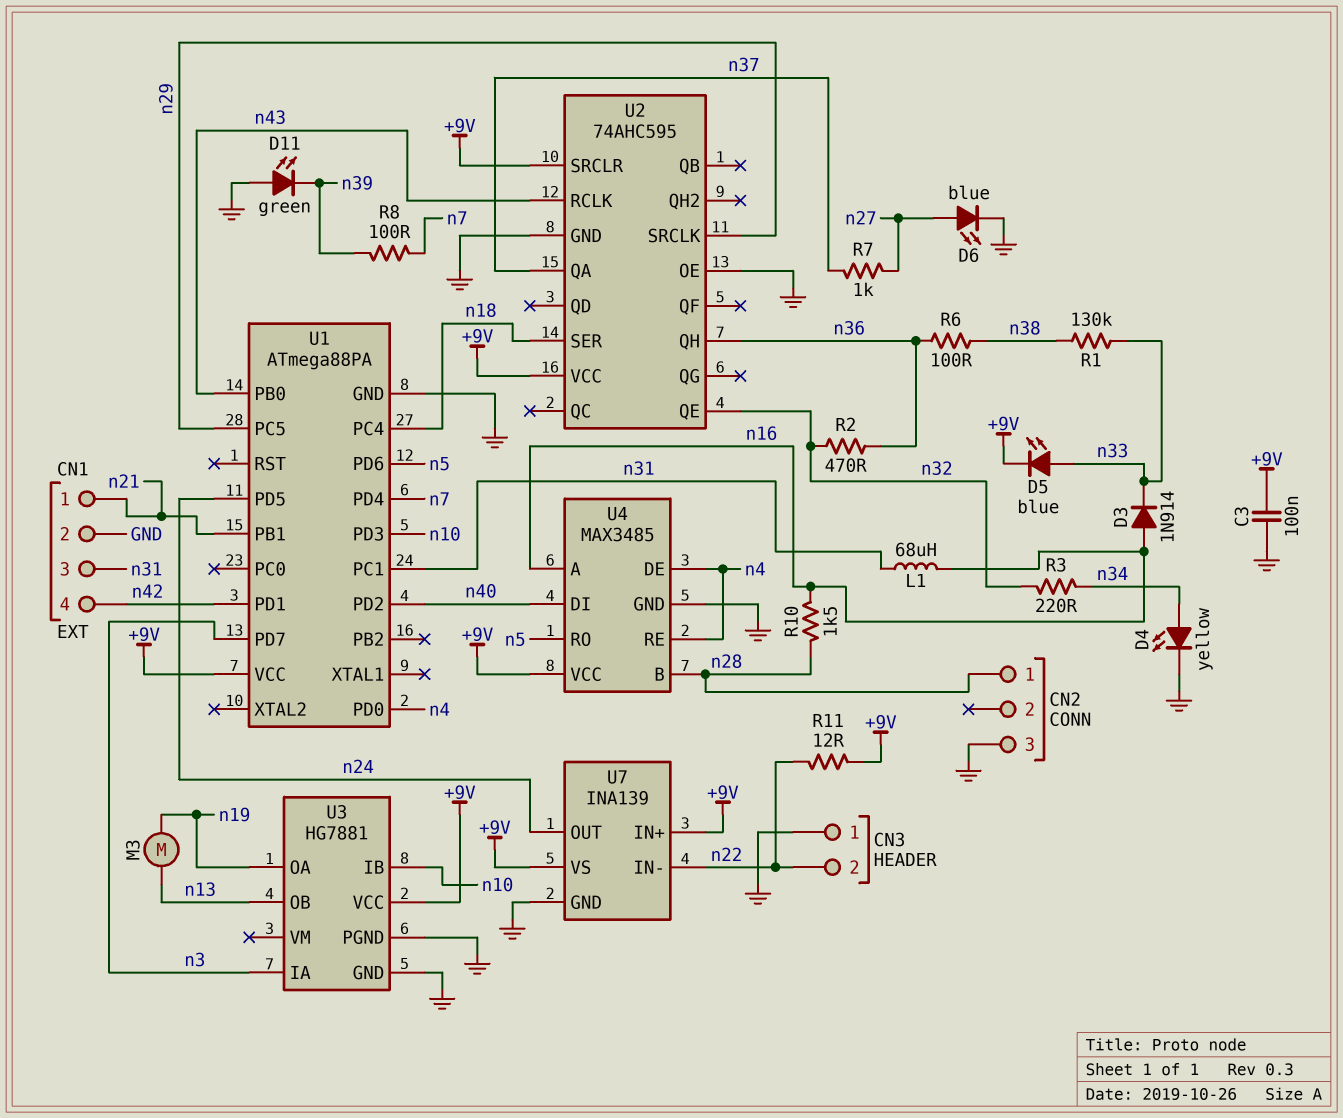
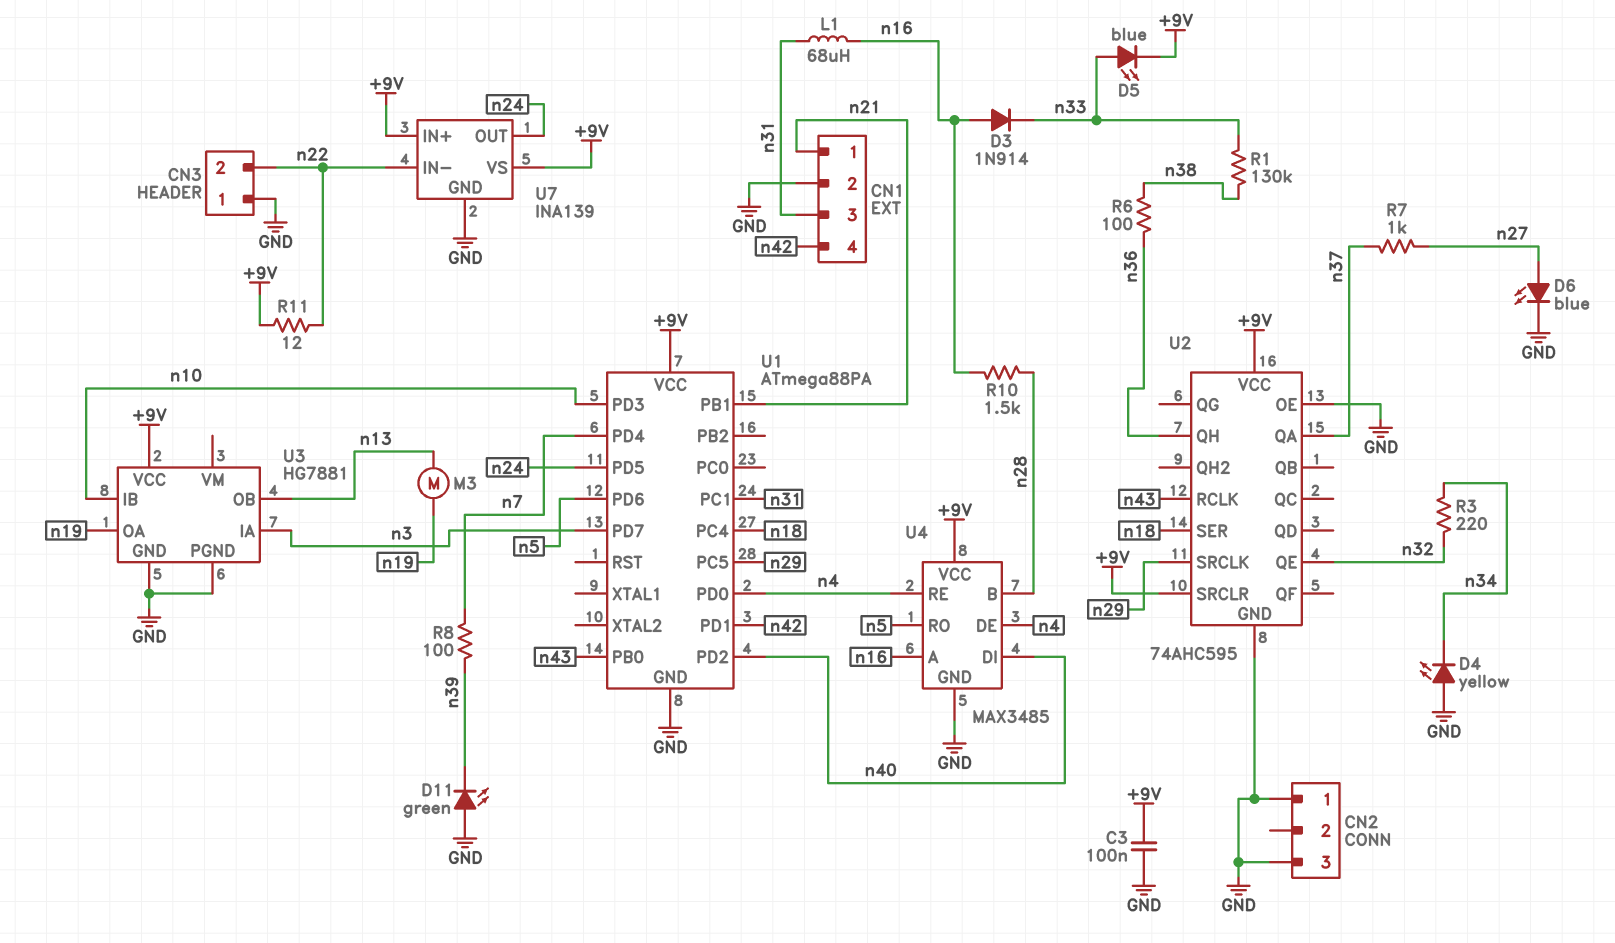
CN2 pin 1: n28 -> GND
D4: LED yellow (A n34, K GND) -> LED yellow (A GND, K n34)
R2: 470 (n32, n36) -> none

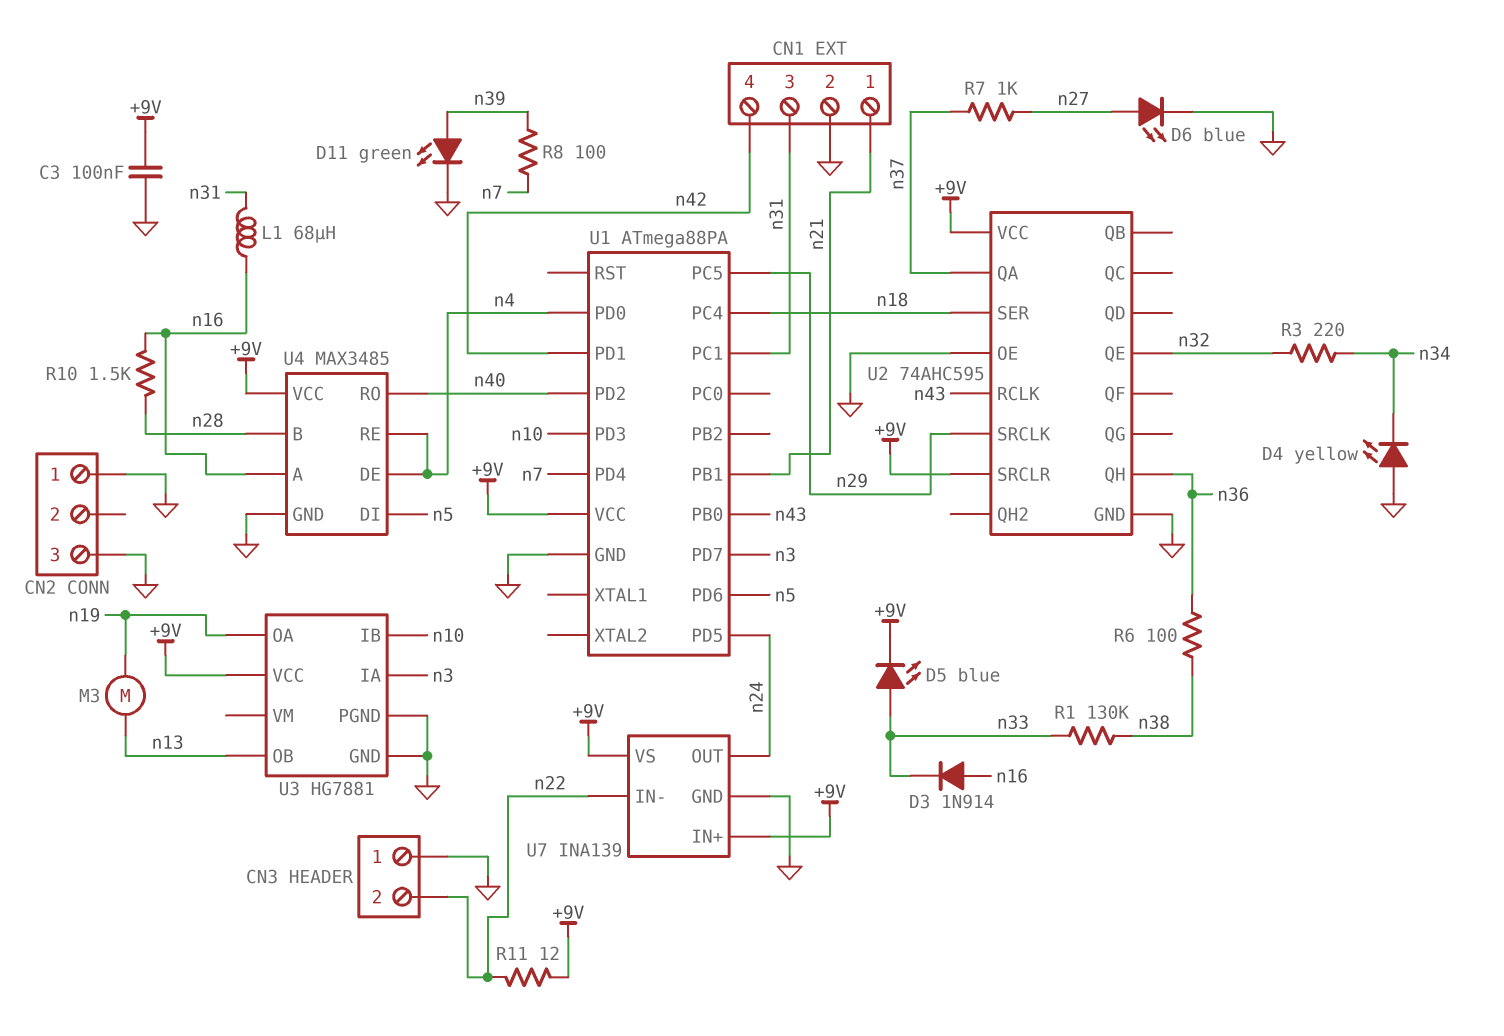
D11: LED green (A GND, K n39) -> LED green (A n39, K GND)
U4 pin DI: n40 -> n5
U4 pin RO: n5 -> n40

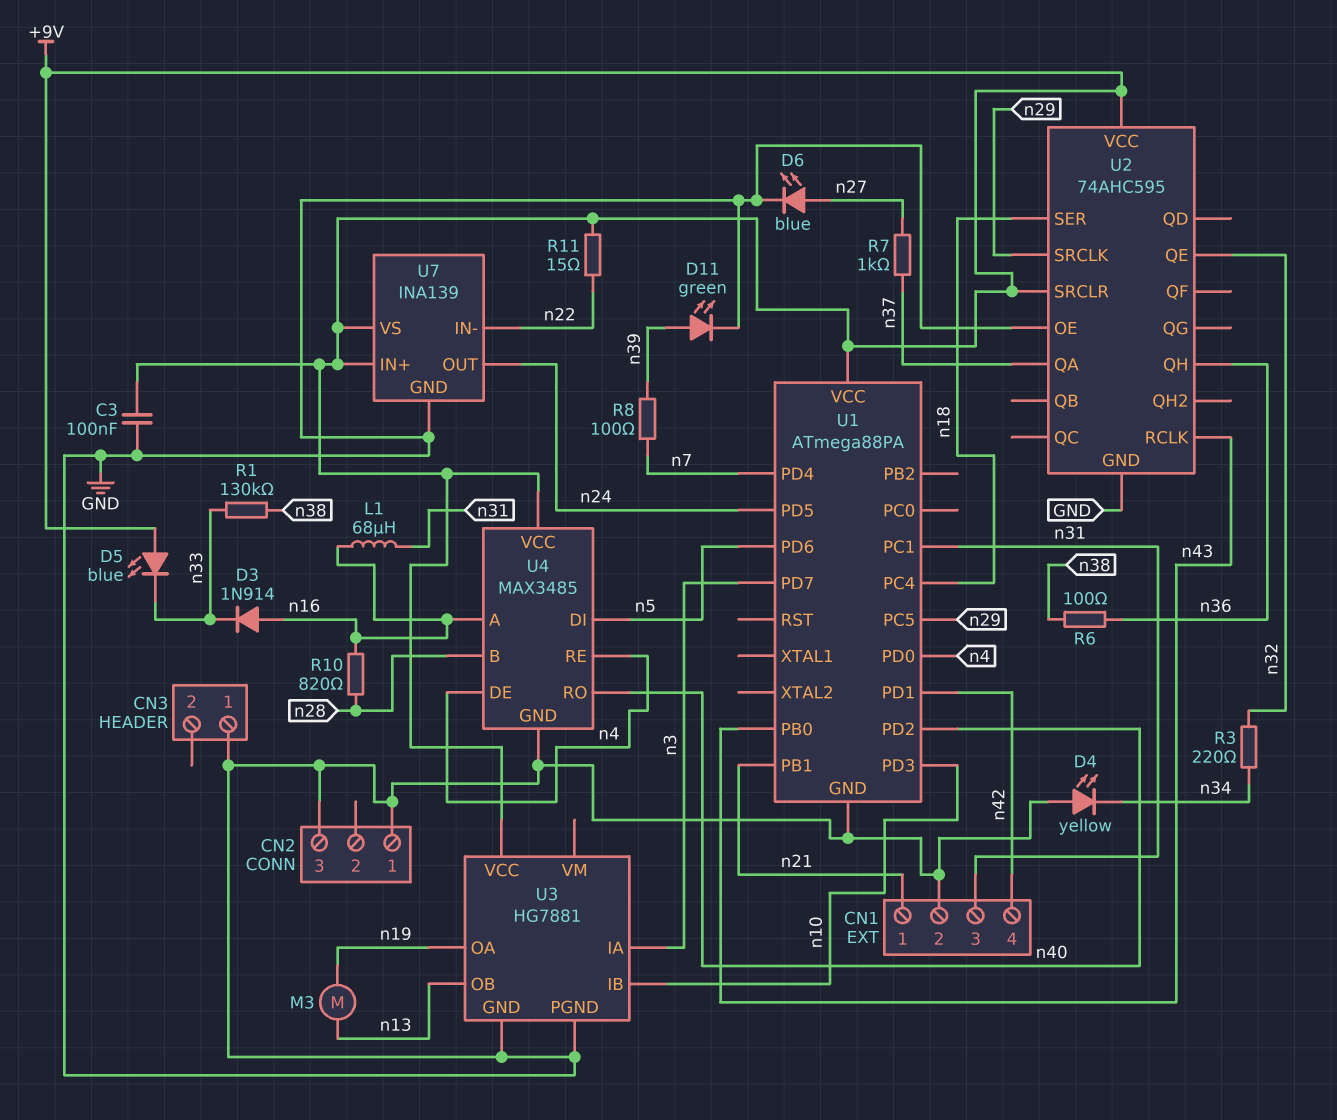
CN3 pin 2: n22 -> none
D5: LED blue (A n33, K +9V) -> LED blue (A +9V, K n33)
R10: 1.5k (n16, n28) -> 820 (n16, n28)
R11: 12 (+9V, n22) -> 15 (+9V, n22)

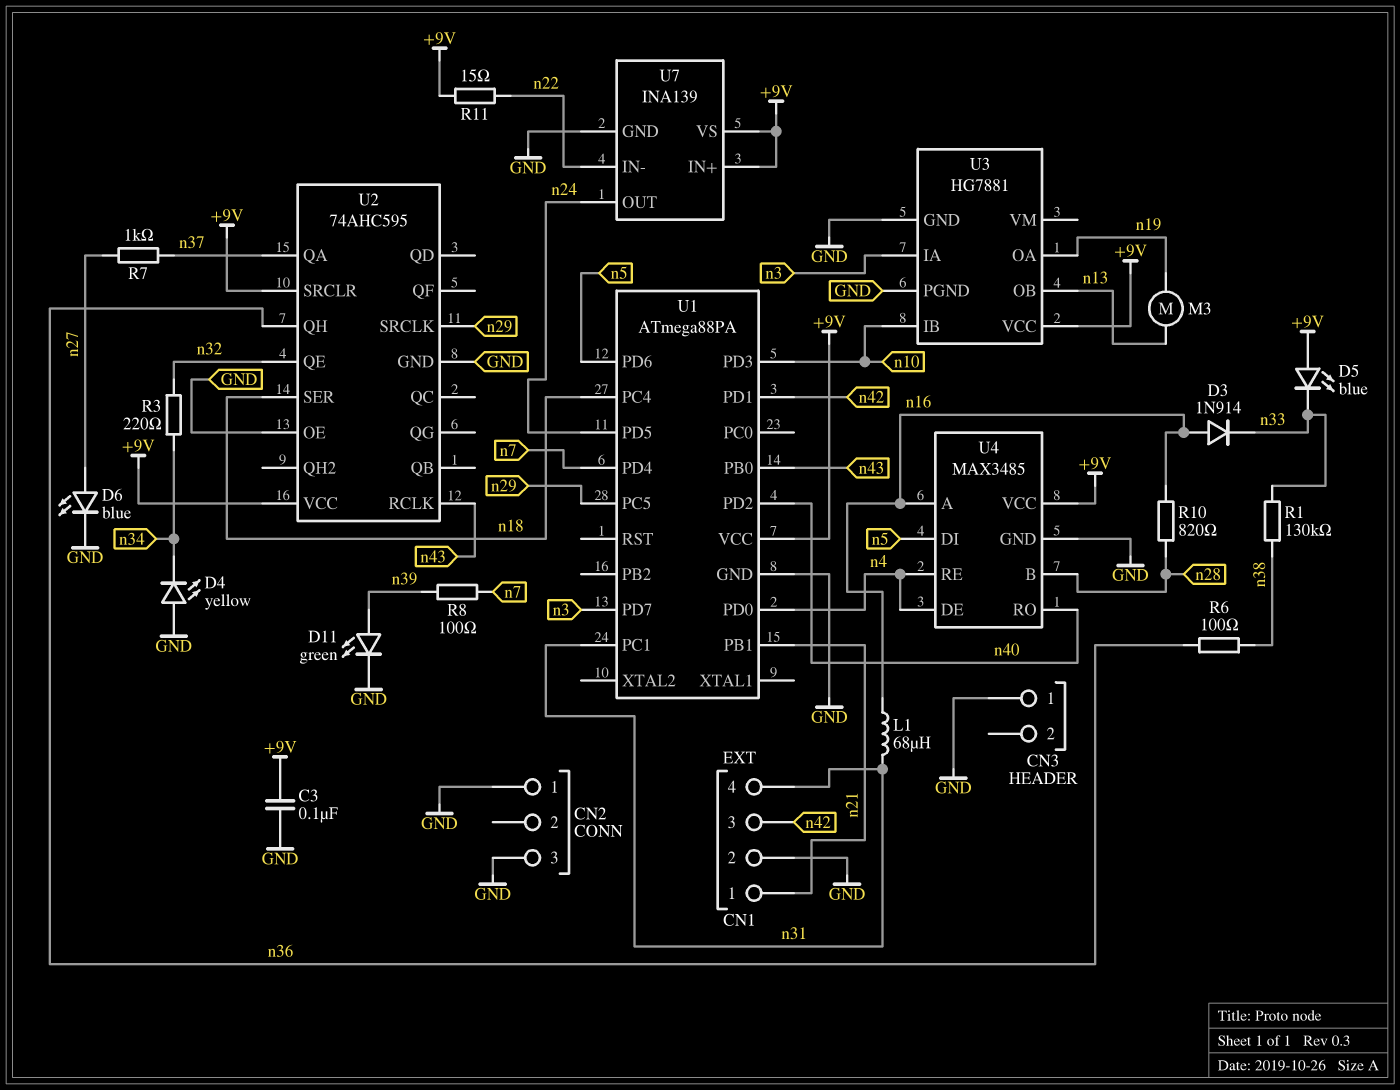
CN1 pin 3: n31 -> n42
CN1 pin 4: n42 -> n31

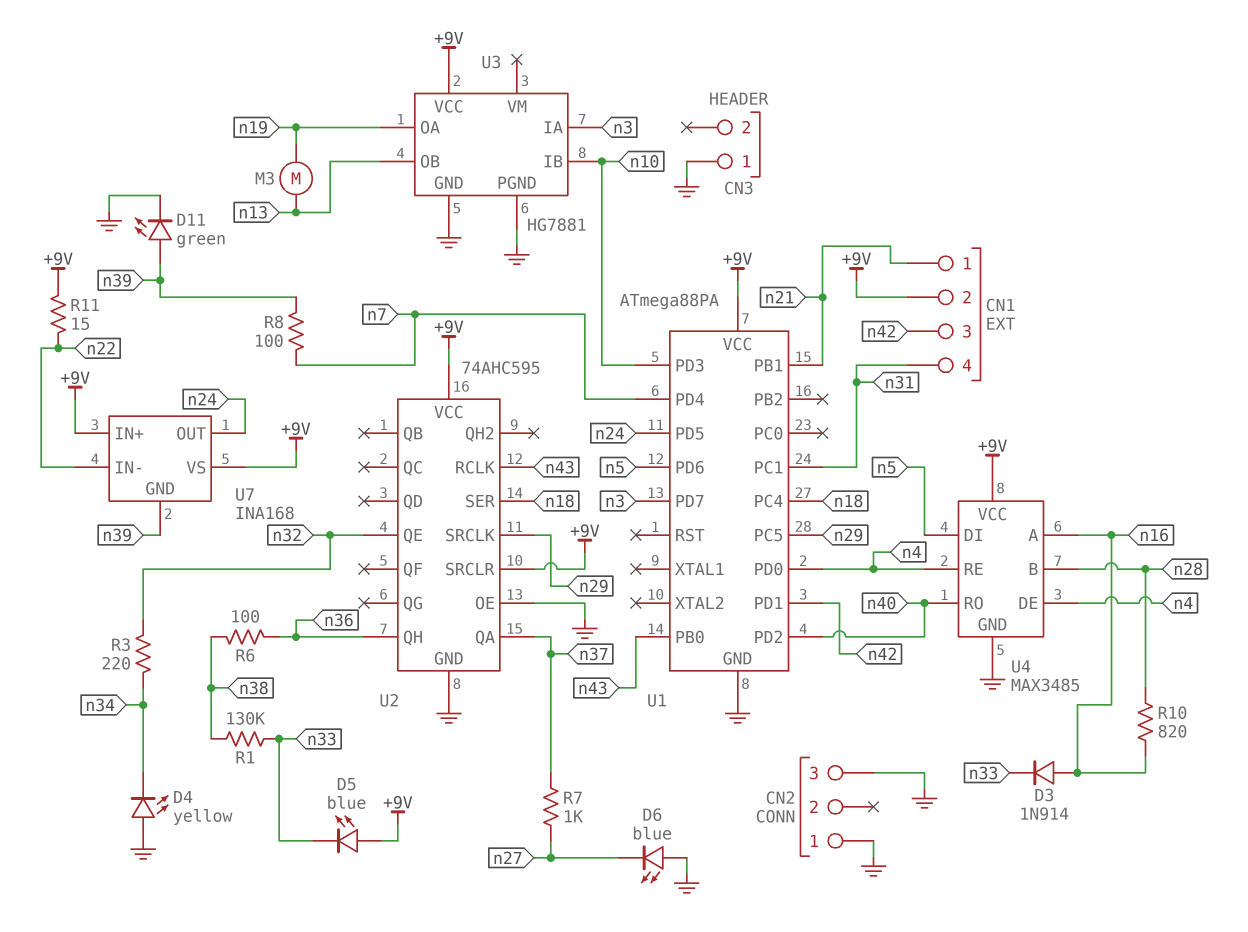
C3: 100nF (+9V, GND) -> none
CN1 pin 2: GND -> +9V
D6: LED blue (A n27, K GND) -> LED blue (A GND, K n27)
L1: 68uH (n16, n31) -> none
U7: INA139 -> INA168
U7 pin GND: GND -> n39

